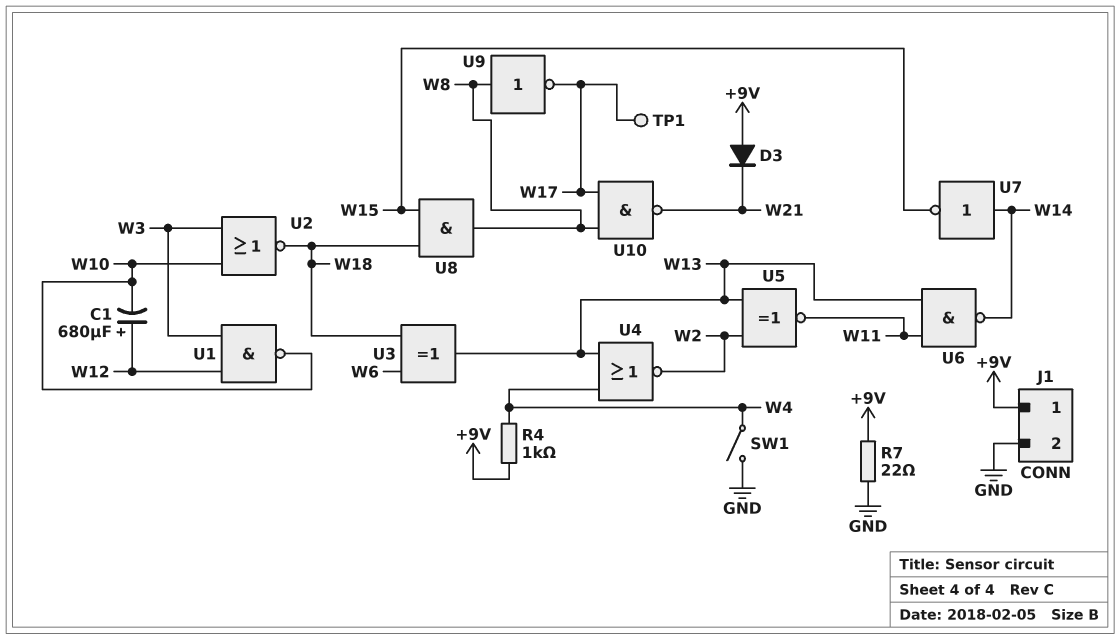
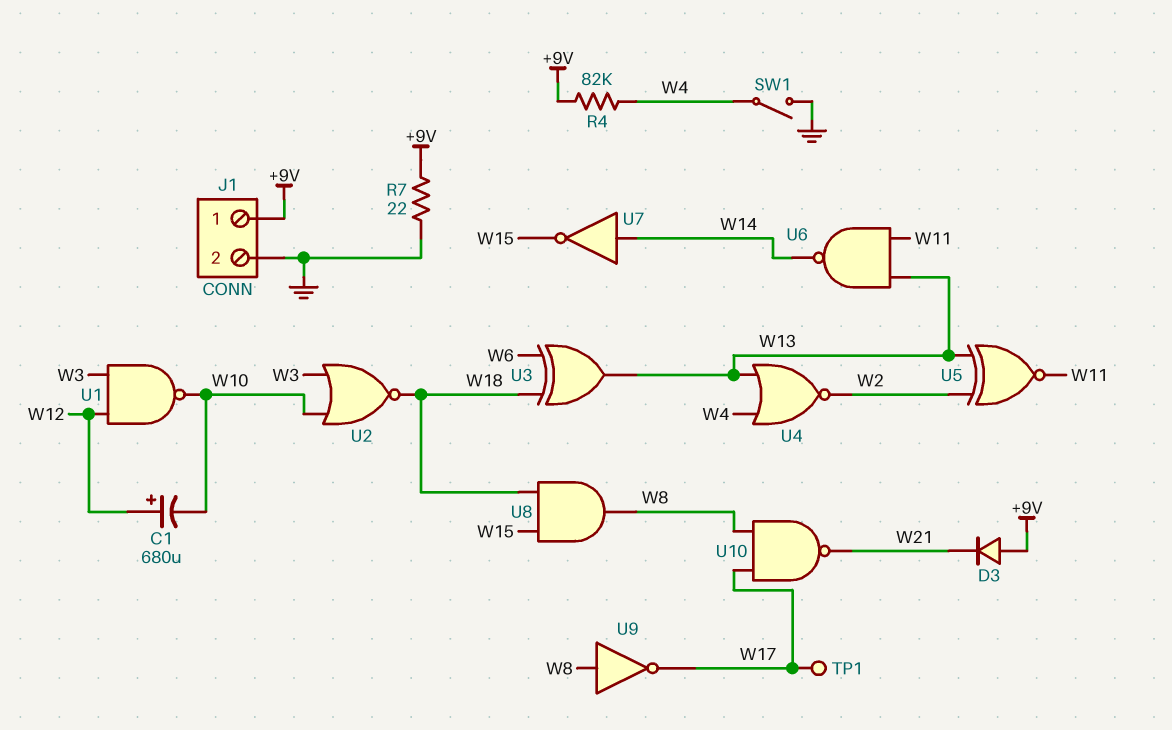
R4: 1k (+9V, W4) -> 82k (+9V, W4)

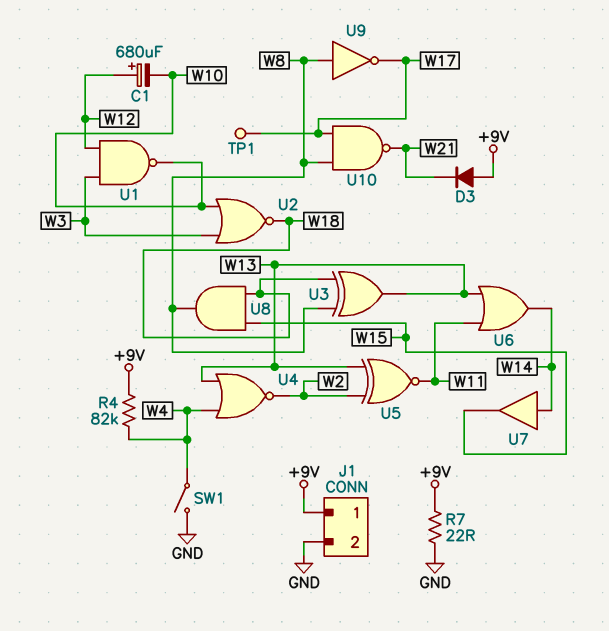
U3: XOR (in W6, in W18, out W13) -> XOR (in W8, in W18, out W13)
U6: NAND (in W11, in W13, out W14) -> OR (in W11, in W13, out W14)
U7: NOT (in W14, out W15) -> buffer (in W14, out W15)

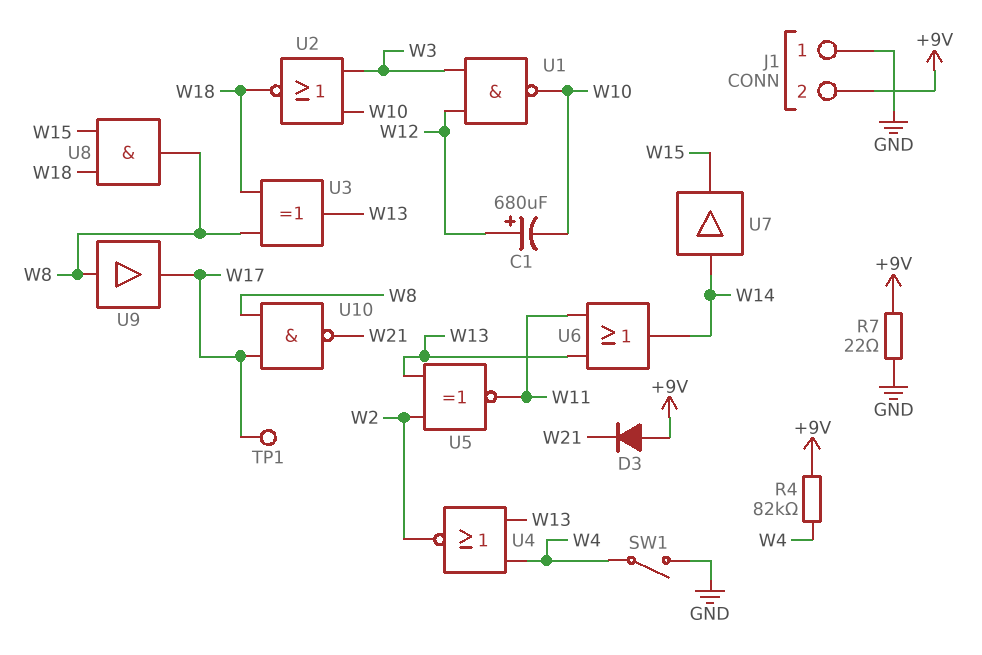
J1 pin 1: +9V -> GND
J1 pin 2: GND -> +9V
U9: NOT (in W8, out W17) -> buffer (in W8, out W17)

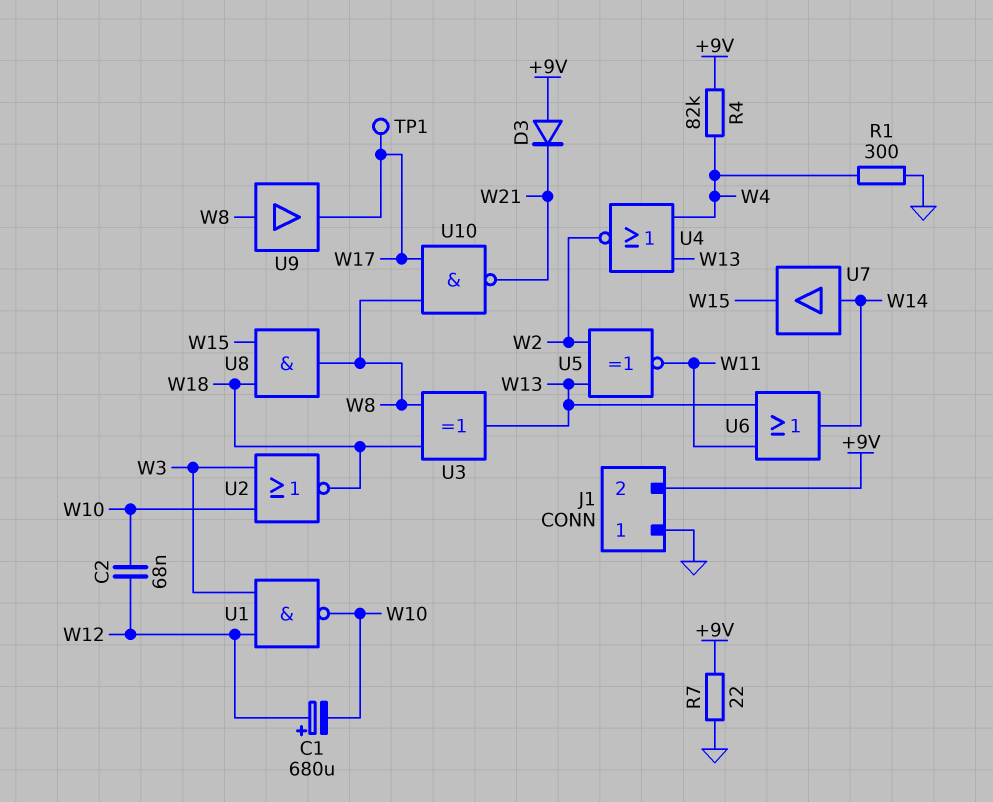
C2: none -> 68nF (W10, W12)
R1: none -> 300 (GND, W4)
SW1: switch (GND, W4) -> none

